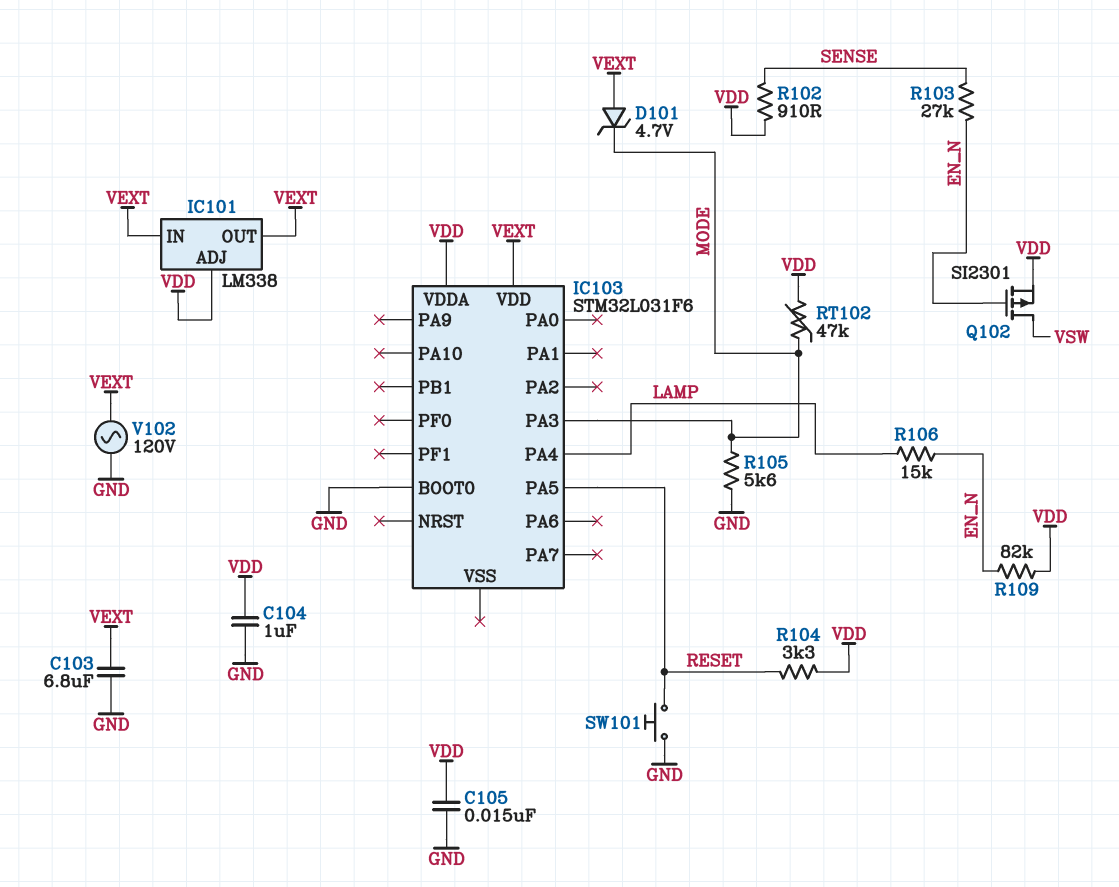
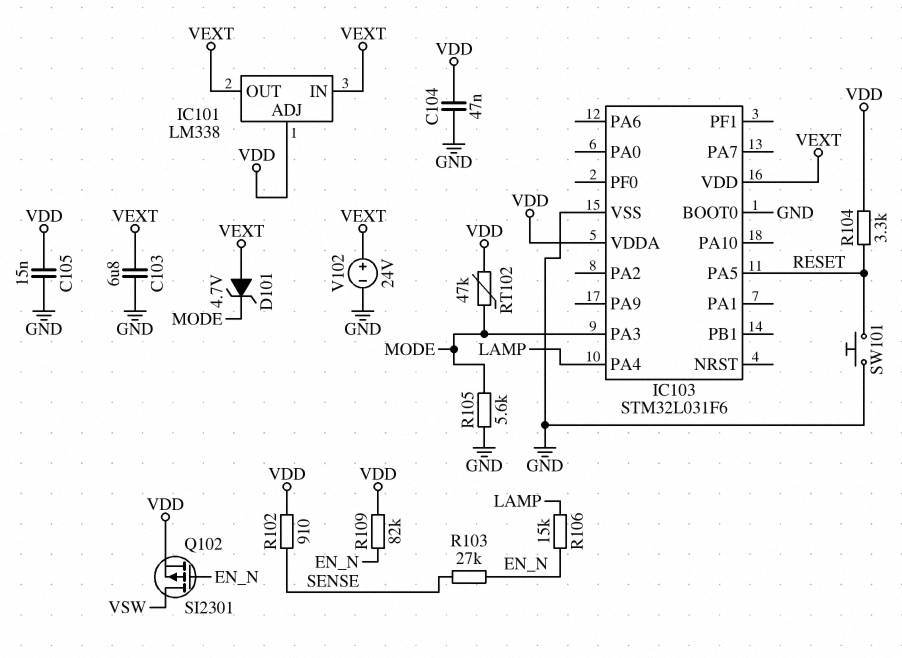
C104: 1uF (GND, VDD) -> 47nF (GND, VDD)
IC103 pin VSS: none -> GND
V102: AC 120V (GND, VEXT) -> 24V (plus VEXT, minus GND)

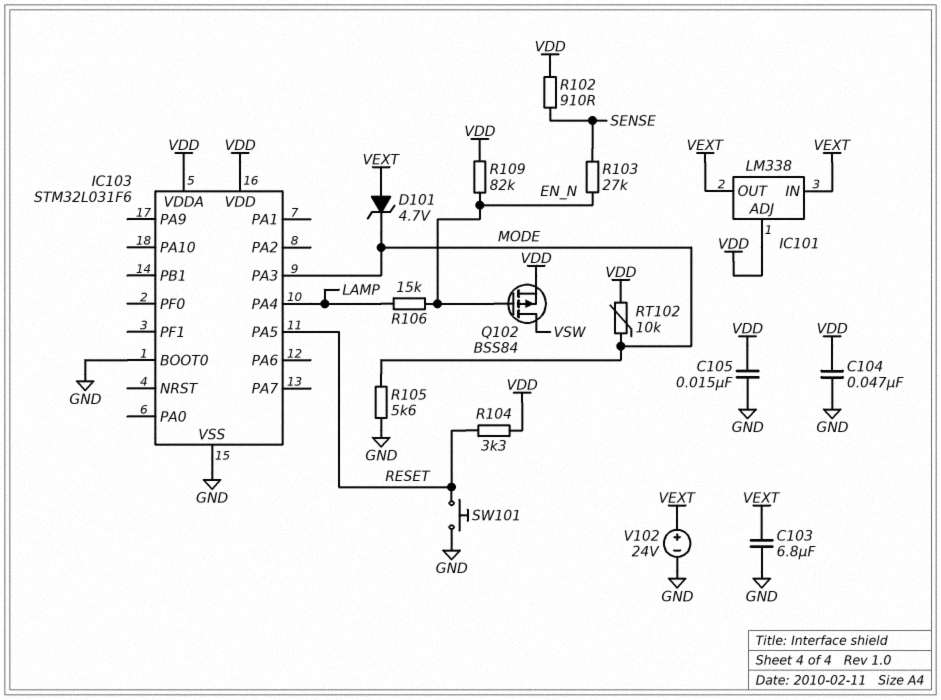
IC103 pin VDD: VEXT -> VDD
Q102: PMOS SI2301 (G EN_N, D VSW, S VDD) -> PMOS BSS84 (G EN_N, D VSW, S VDD)
RT102: 47k (MODE, VDD) -> 10k (MODE, VDD)

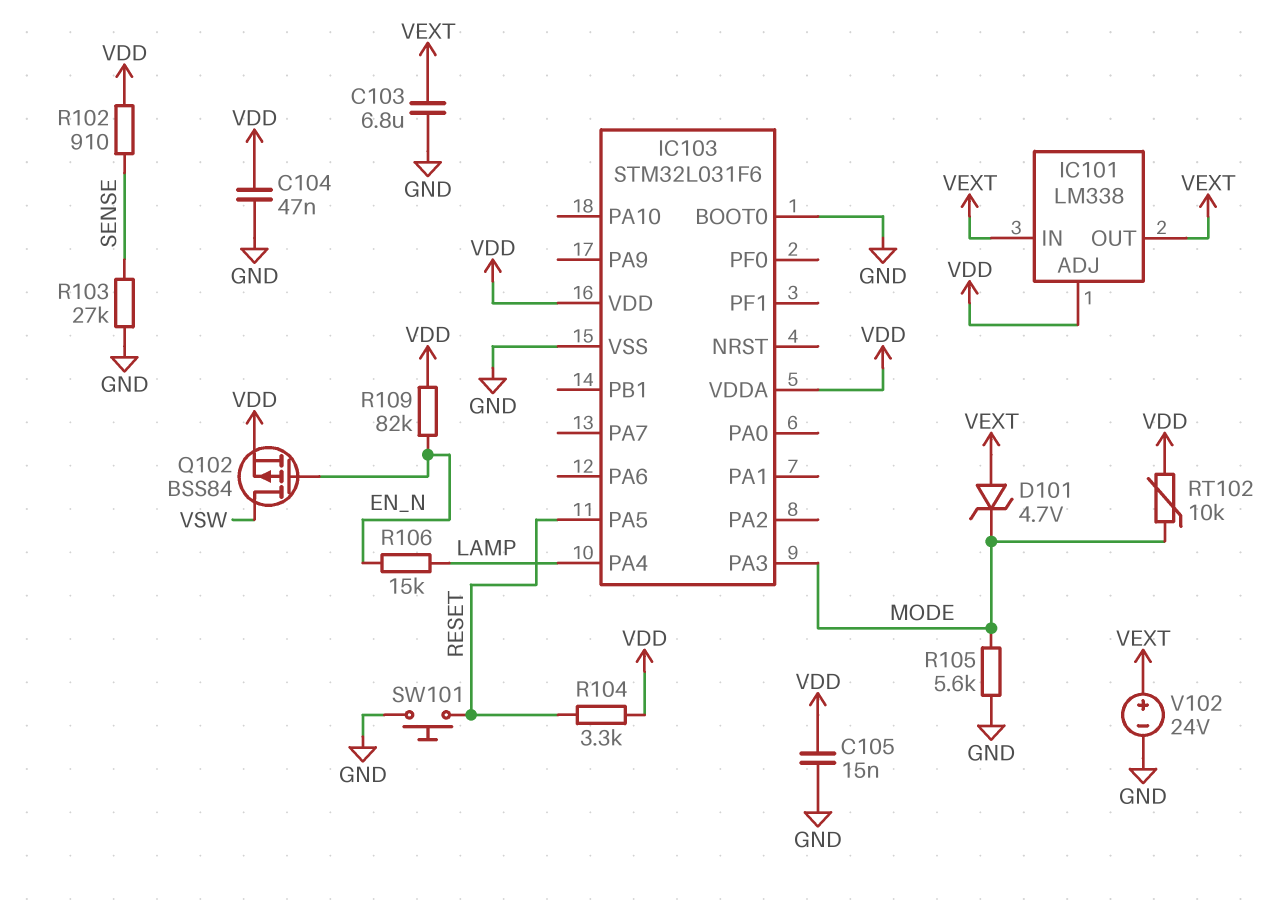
R103: 27k (EN_N, SENSE) -> 27k (GND, SENSE)

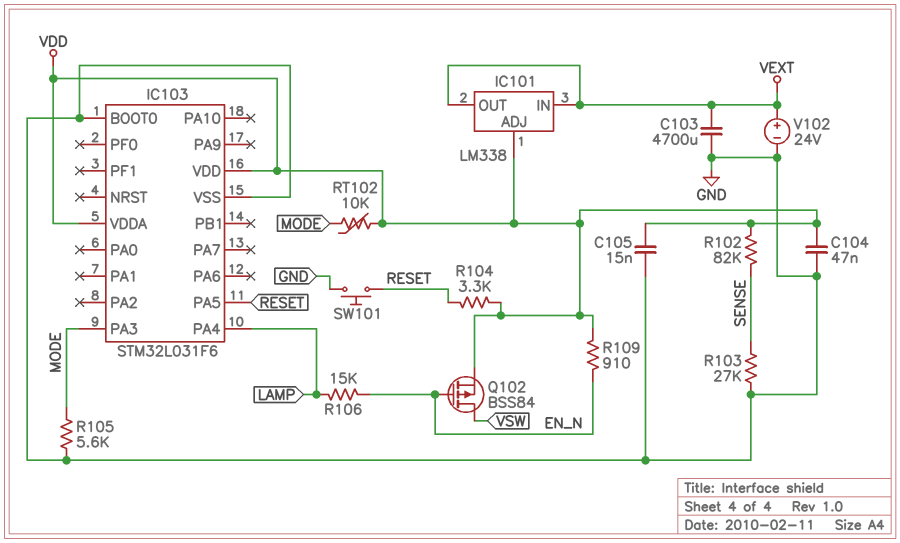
C103: 6.8uF (GND, VEXT) -> 4700uF (GND, VEXT)
D101: zener 4.7V (A VEXT, K MODE) -> none
R102: 910 (SENSE, VDD) -> 82k (SENSE, VDD)
R109: 82k (EN_N, VDD) -> 910 (EN_N, VDD)

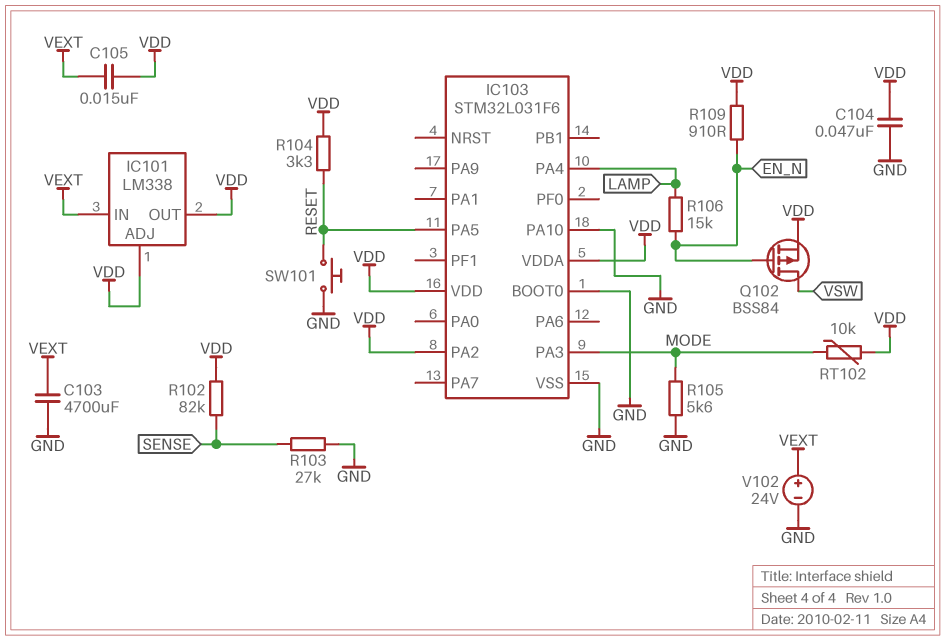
C105: 15nF (GND, VDD) -> 15nF (VDD, VEXT)
IC101 pin OUT: VEXT -> VDD
IC103 pin PA2: none -> VDD
IC103 pin PA10: none -> GND

